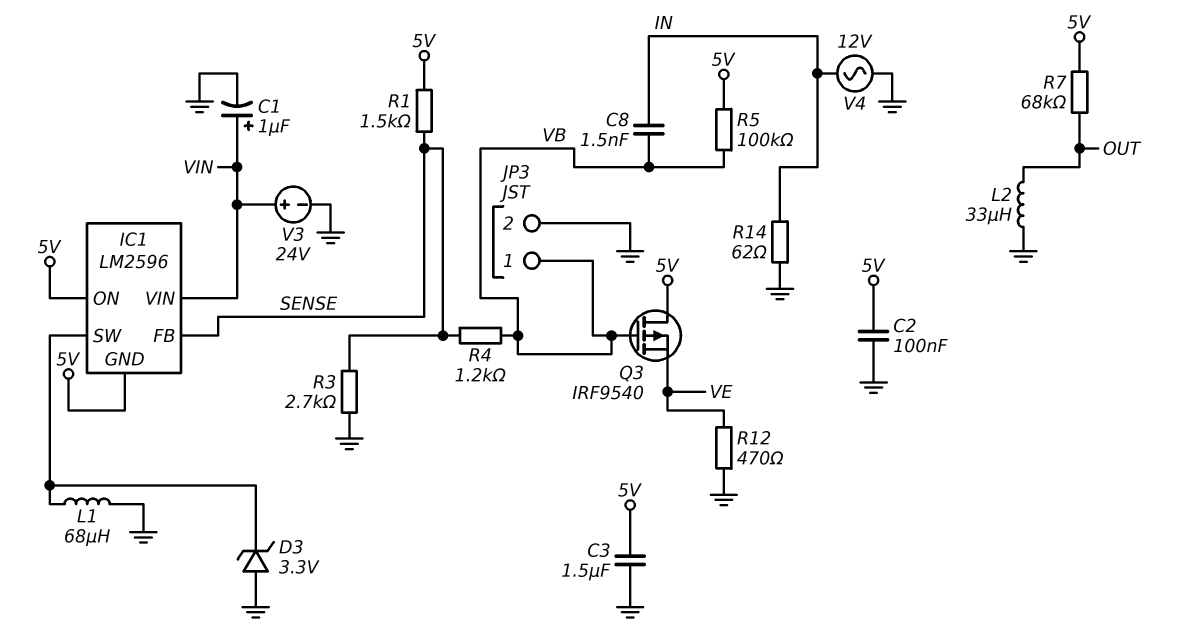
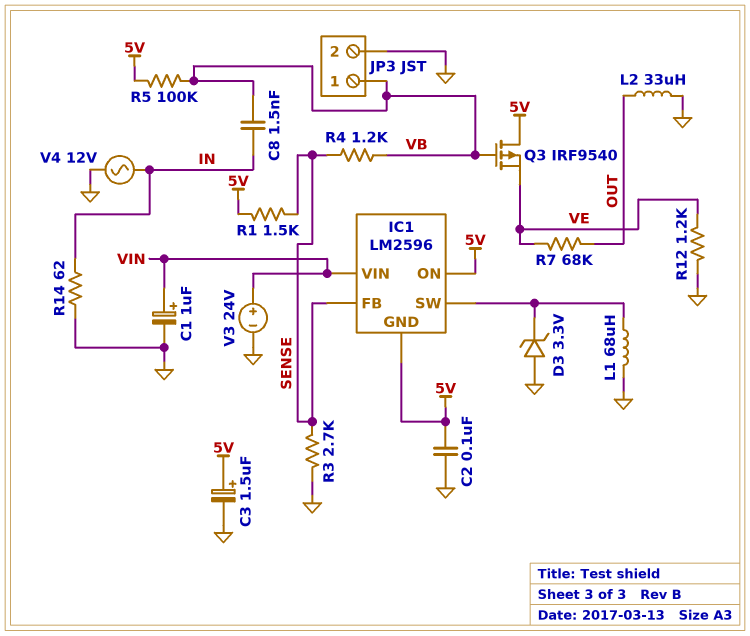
C3: 1.5uF (5V, GND) -> 1.5uF (plus 5V, minus GND)
R7: 68k (5V, OUT) -> 68k (OUT, VE)
R12: 470 (GND, VE) -> 1.2k (GND, VE)

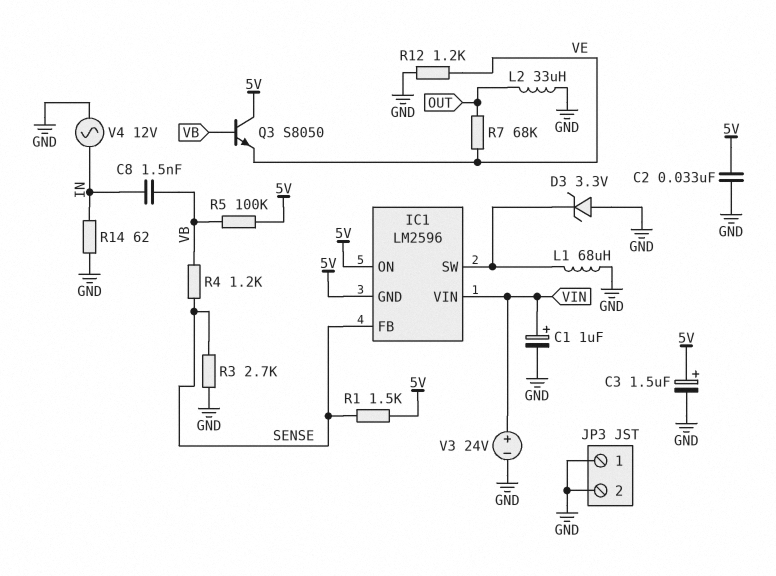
C2: 100nF (5V, GND) -> 33nF (5V, GND)
JP3 pin 1: VB -> GND
Q3: PMOS IRF9540 (G VB, D 5V, S VE) -> NPN S8050 (B VB, C 5V, E VE)

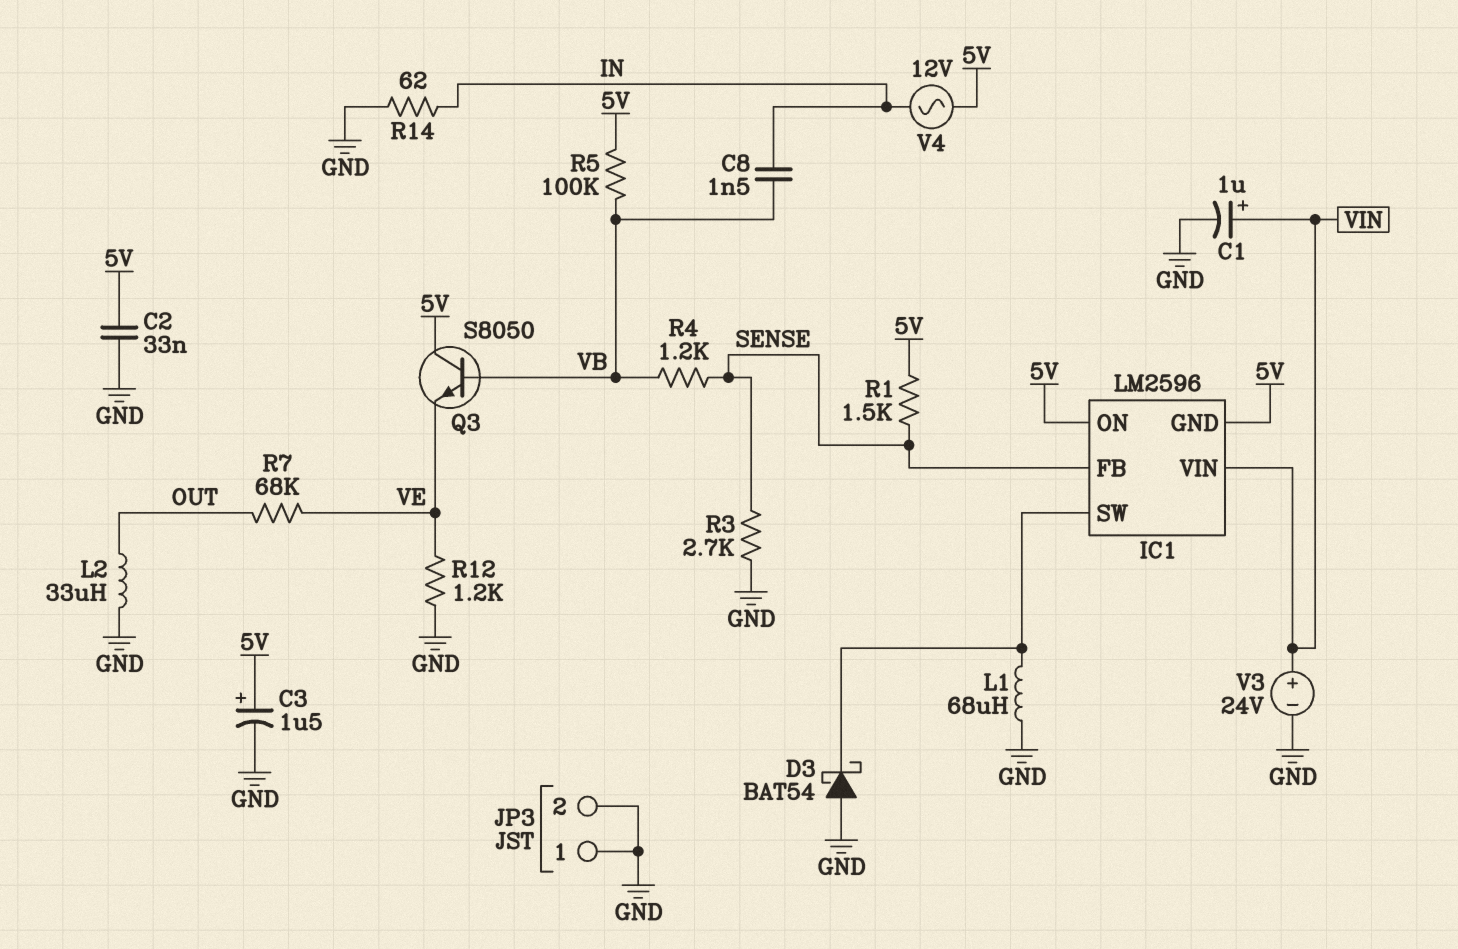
D3: zener 3.3V (A GND, K IC1/SW) -> schottky BAT54 (A GND, K IC1/SW)
V4: AC 12V (GND, IN) -> AC 12V (5V, IN)

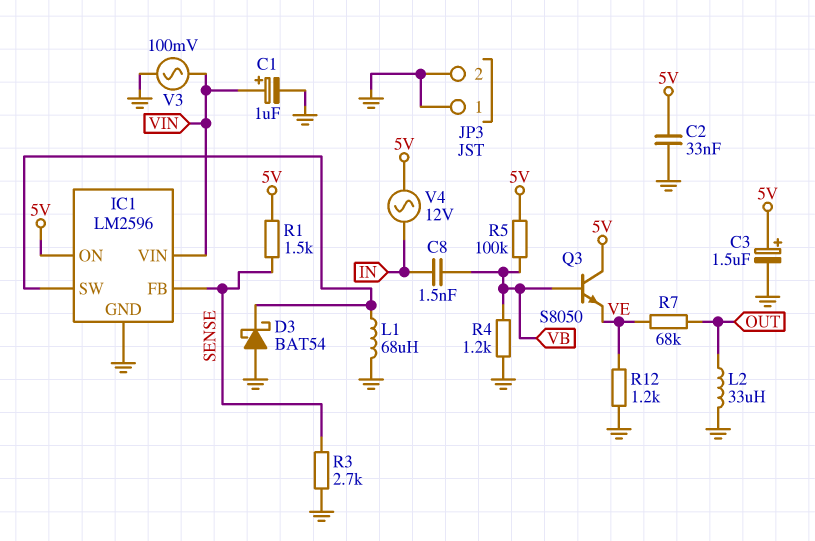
IC1 pin GND: 5V -> GND
R4: 1.2k (SENSE, VB) -> 1.2k (GND, VB)
R14: 62 (GND, IN) -> none
V3: 24V (plus VIN, minus GND) -> AC 100mV (GND, VIN)

